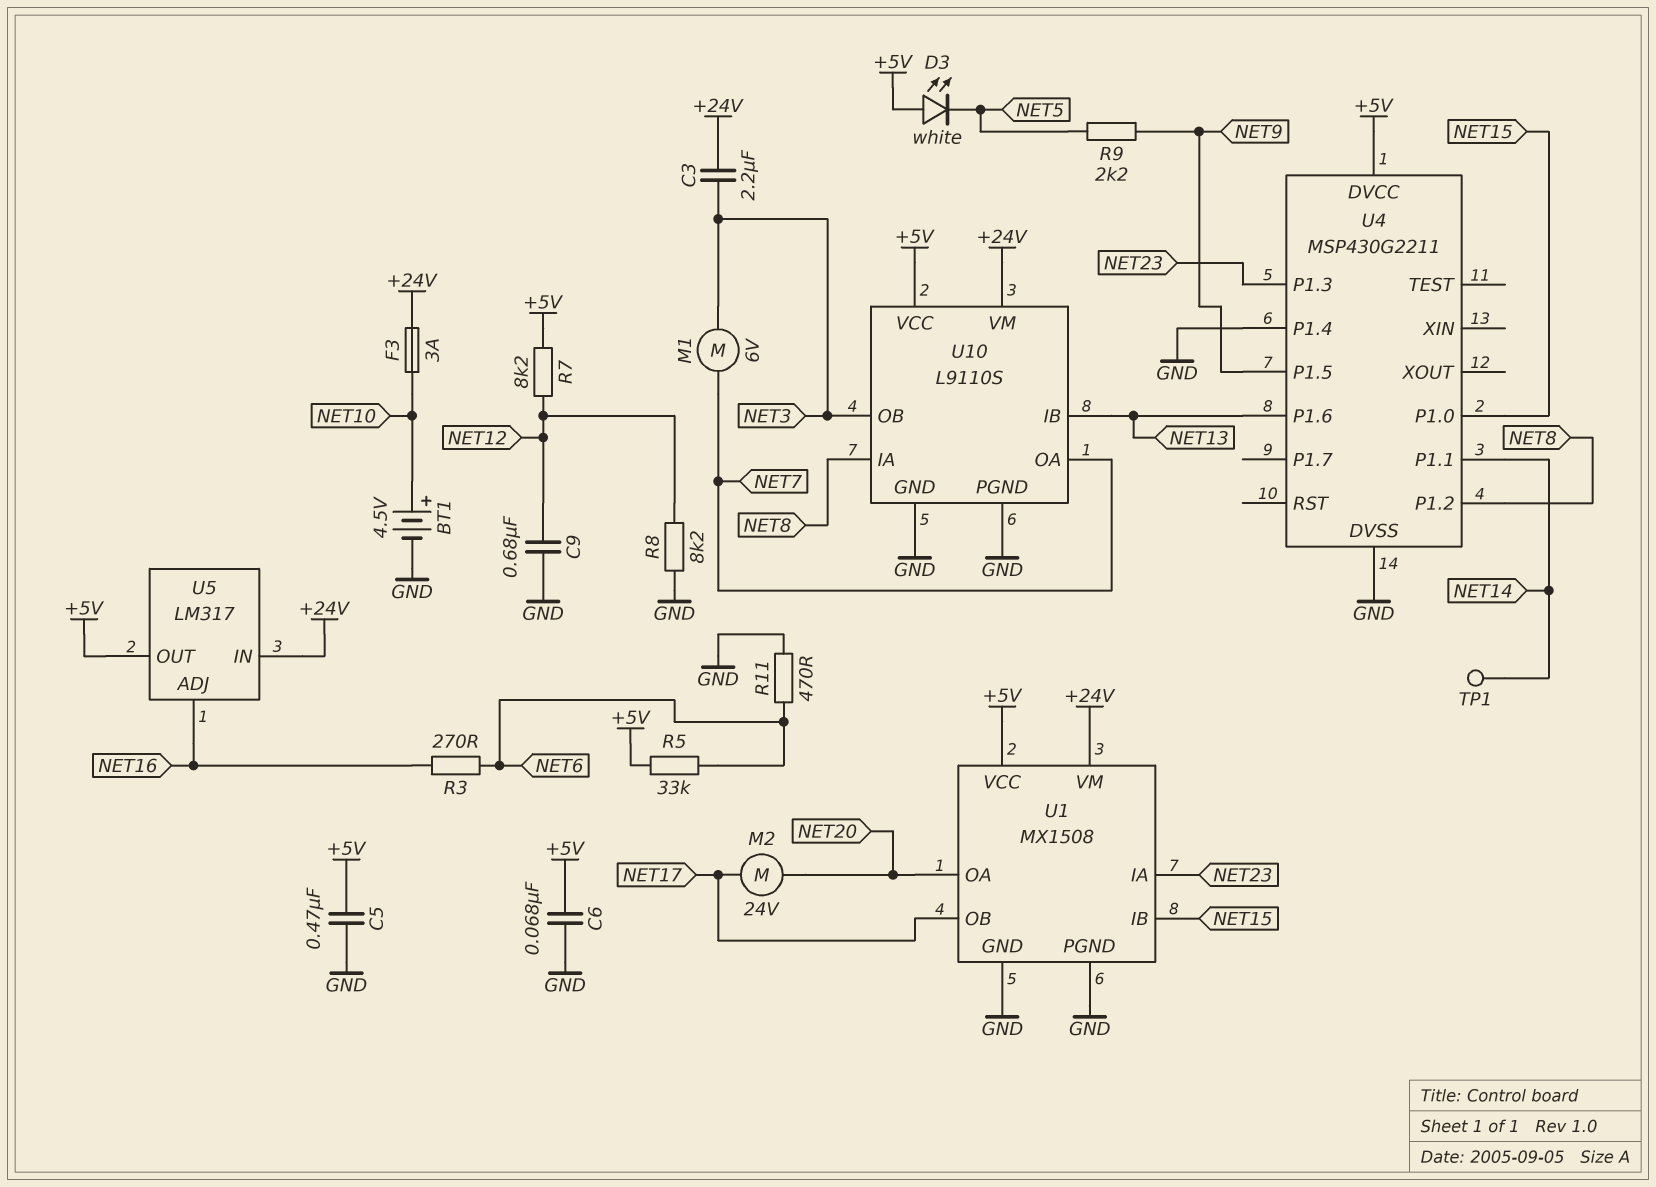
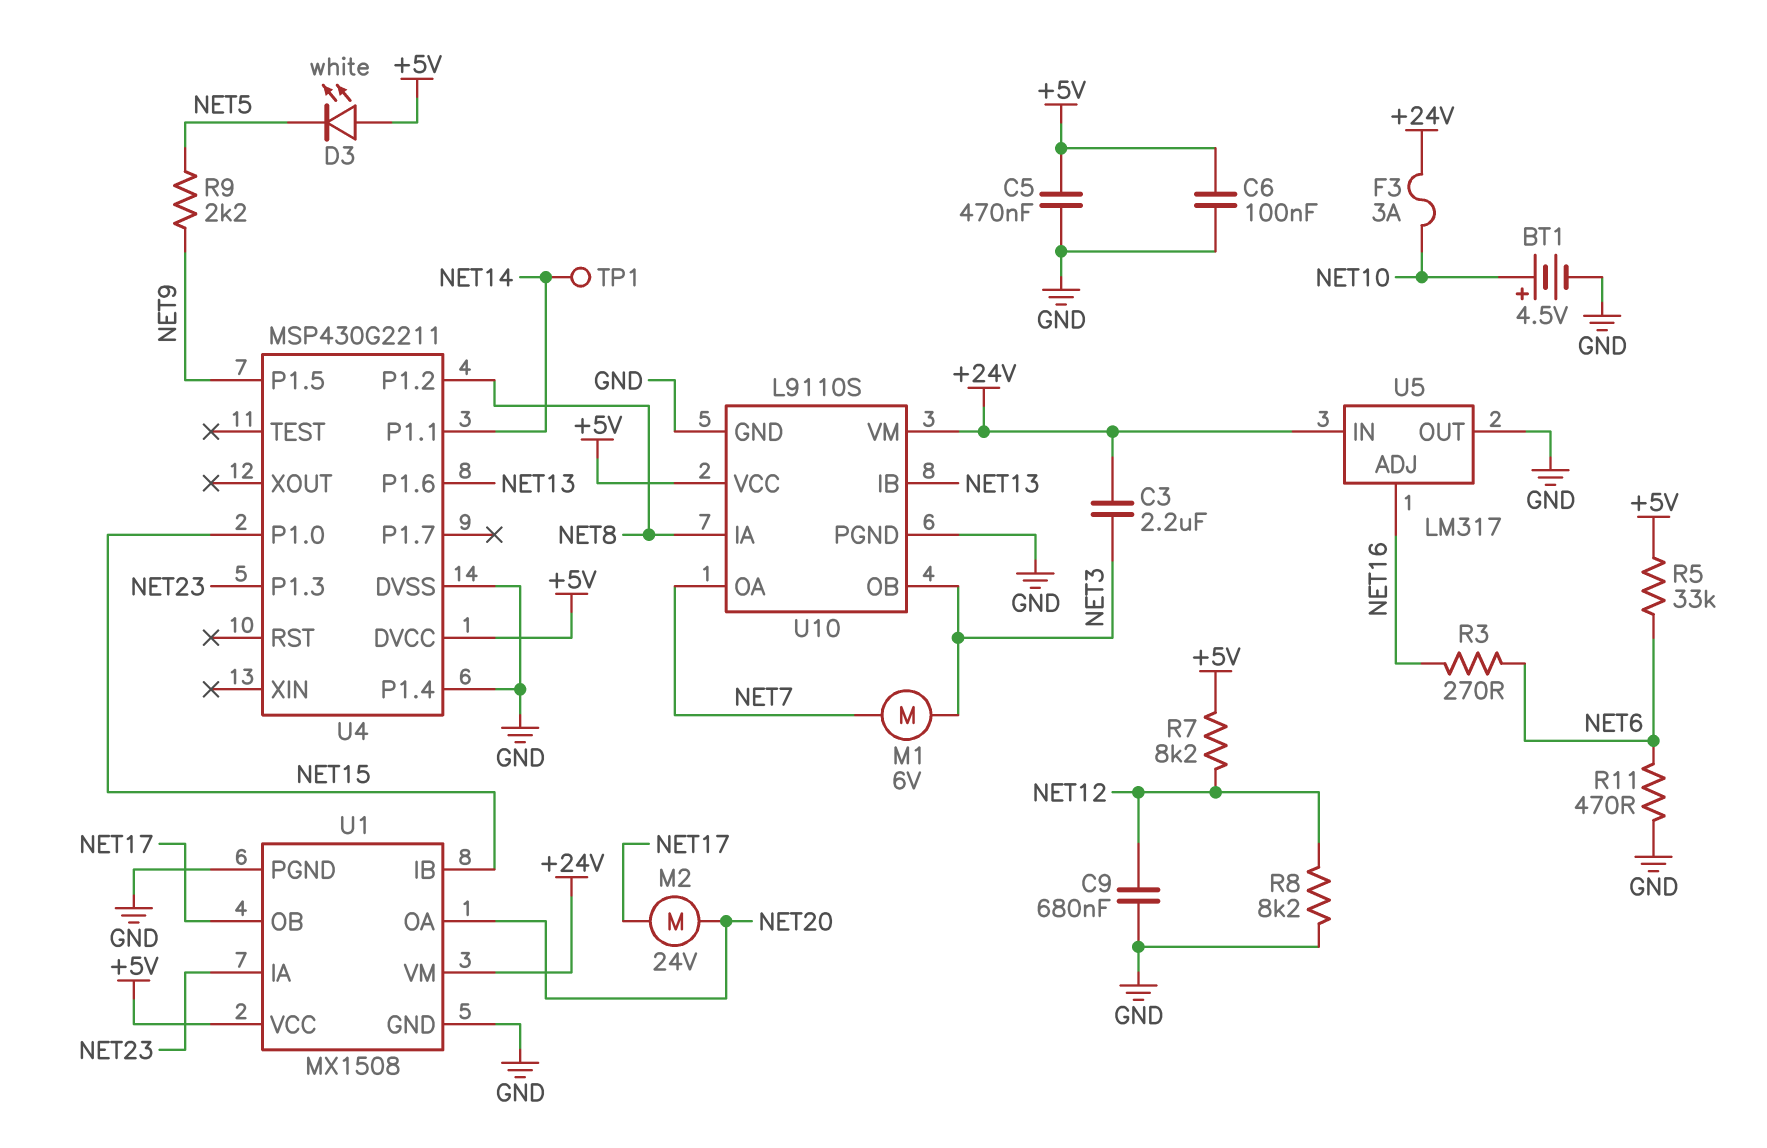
C6: 68nF (+5V, GND) -> 100nF (+5V, GND)
U5 pin OUT: +5V -> GND

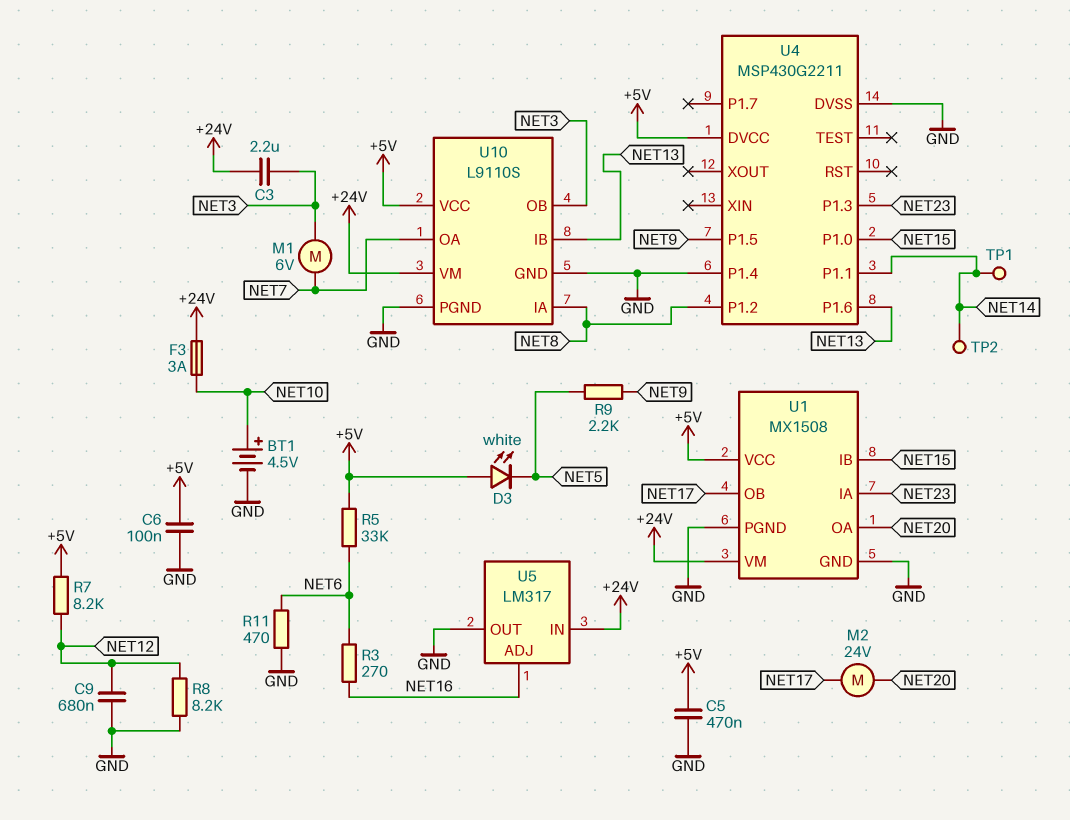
TP2: none -> test point (NET14)

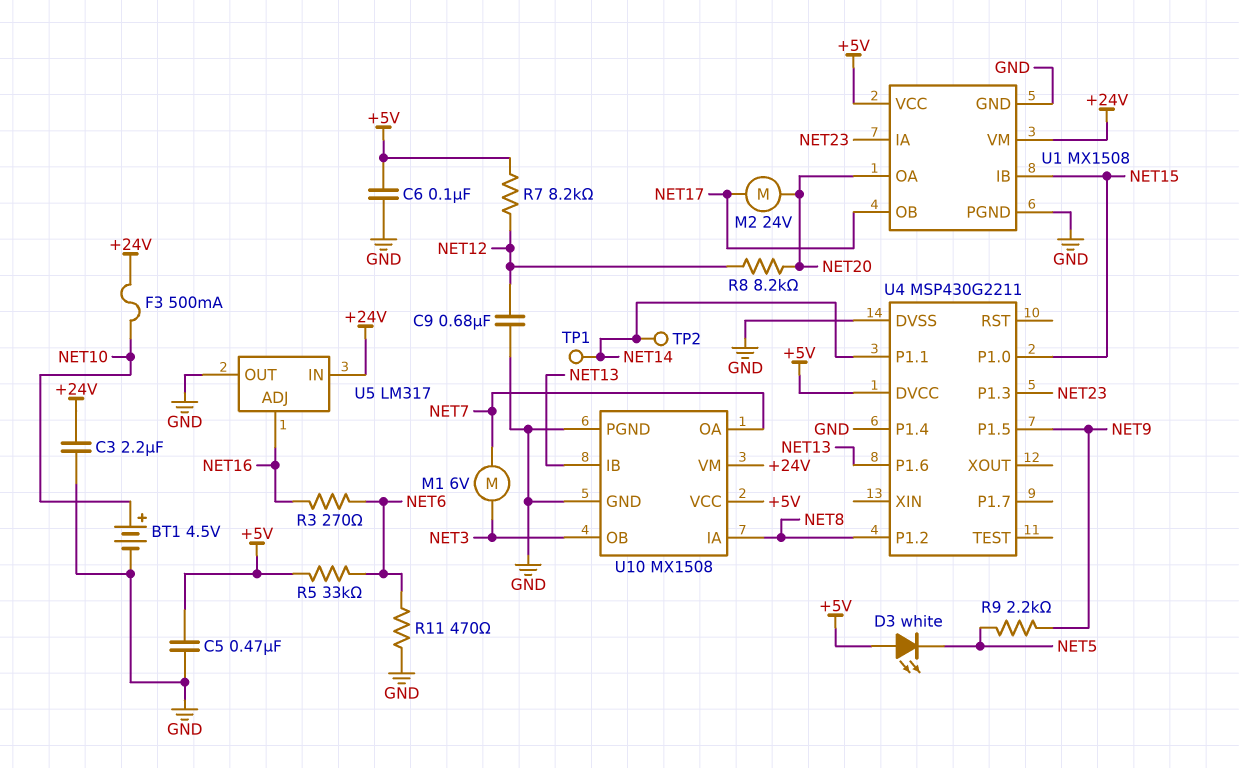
C3: 2.2uF (+24V, NET3) -> 2.2uF (+24V, GND)
F3: 3A (+24V, NET10) -> 500mA (+24V, NET10)
R8: 8.2k (GND, NET12) -> 8.2k (NET12, NET20)
U10: L9110S -> MX1508

